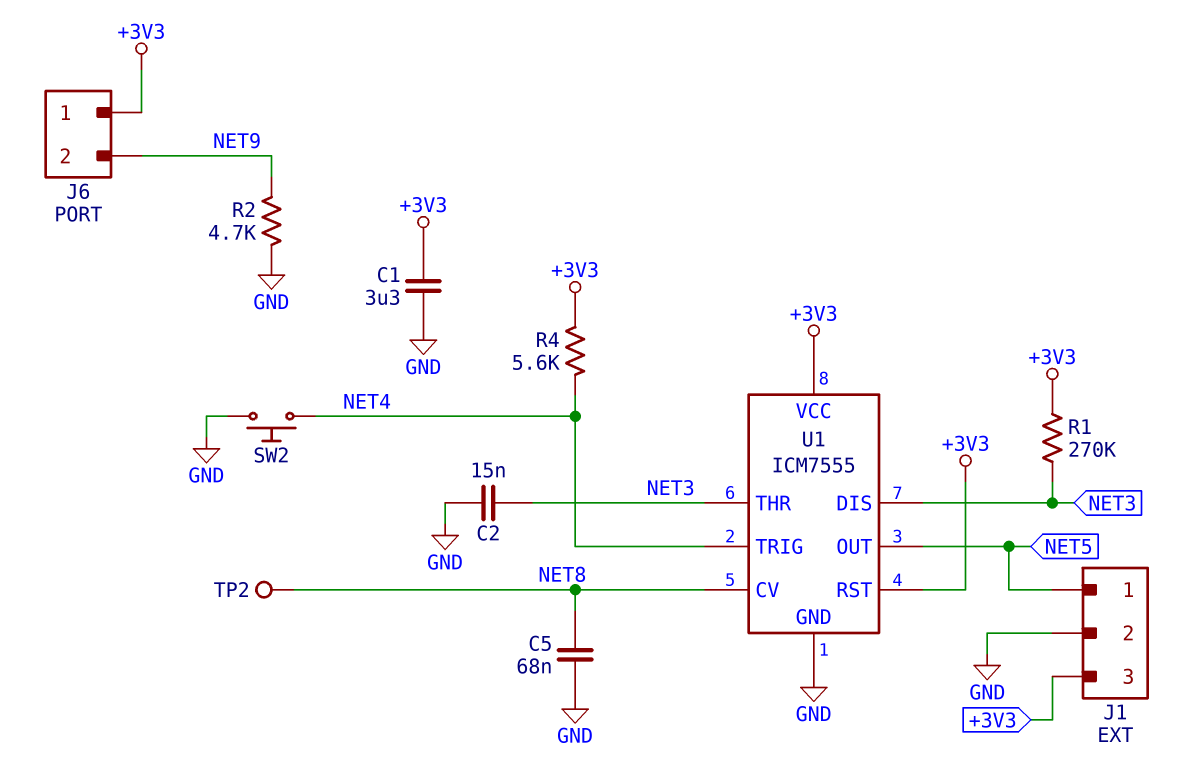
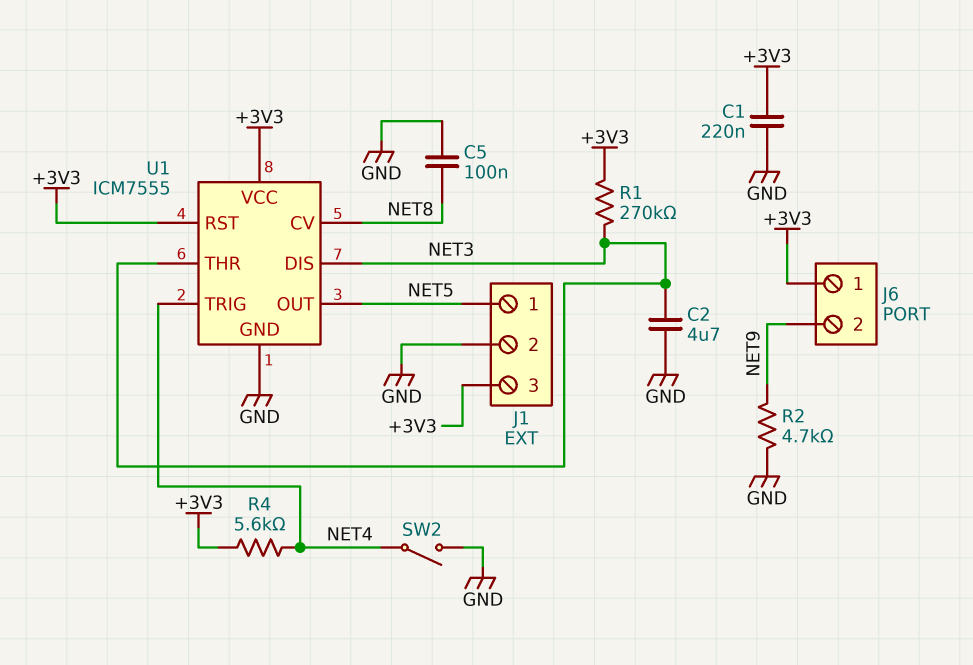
C1: 3.3uF (+3V3, GND) -> 220nF (+3V3, GND)
C2: 15nF (GND, NET3) -> 4.7uF (GND, NET3)
C5: 68nF (GND, NET8) -> 100nF (GND, NET8)
SW2: button (GND, NET4) -> switch (GND, NET4)
TP2: test point (NET8) -> none

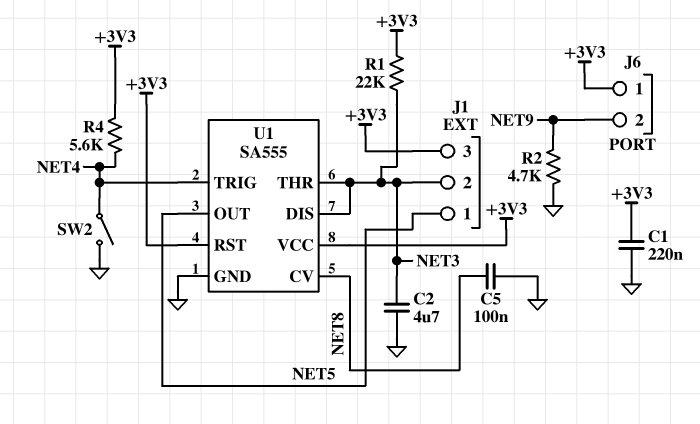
J1 pin 2: GND -> NET3
R1: 270k (+3V3, NET3) -> 22k (+3V3, NET3)
U1: ICM7555 -> SA555

